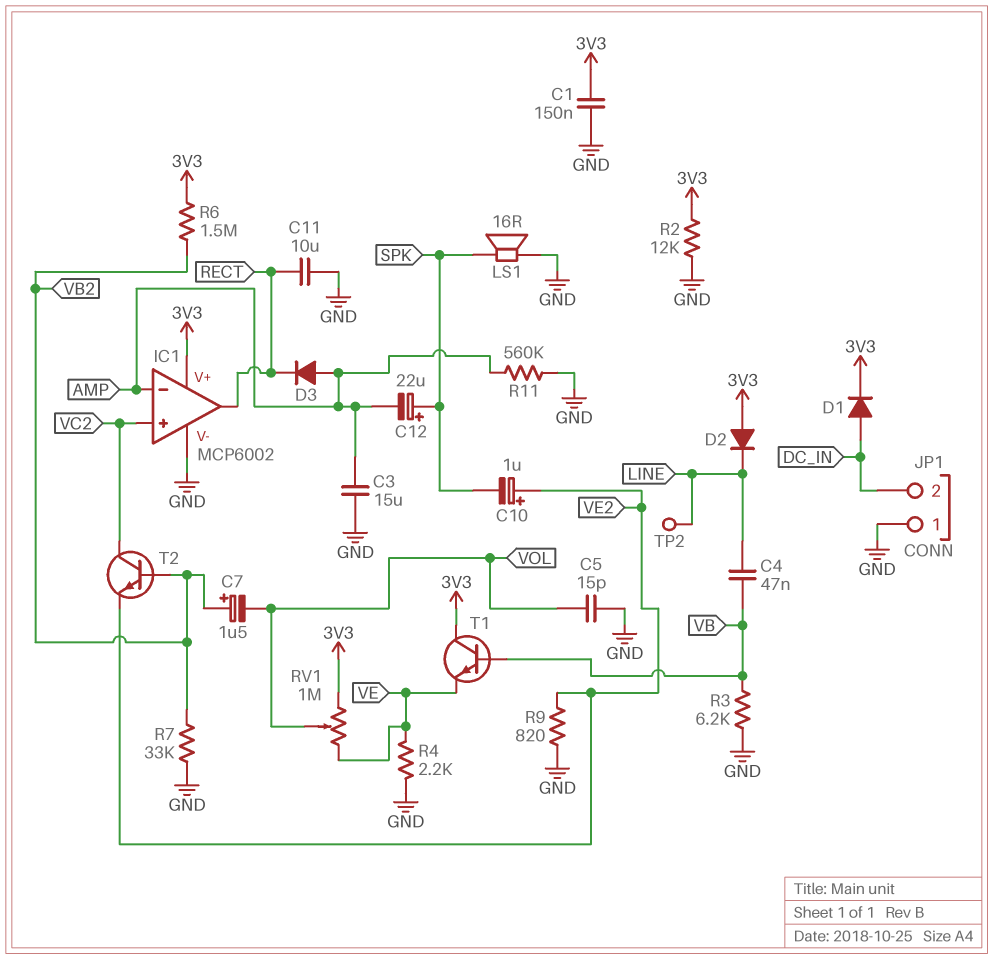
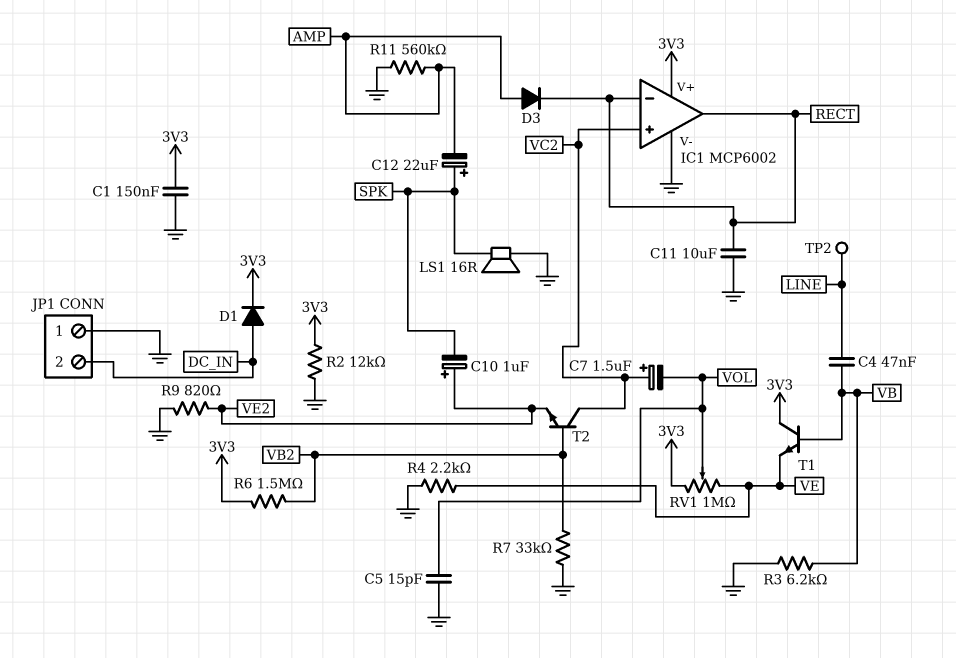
C3: 15uF (AMP, GND) -> none
C7: 1.5uF (plus VB2, minus VOL) -> 1.5uF (plus VC2, minus VOL)
D2: diode (A 3V3, K LINE) -> none
IC1 pin in-: AMP -> RECT

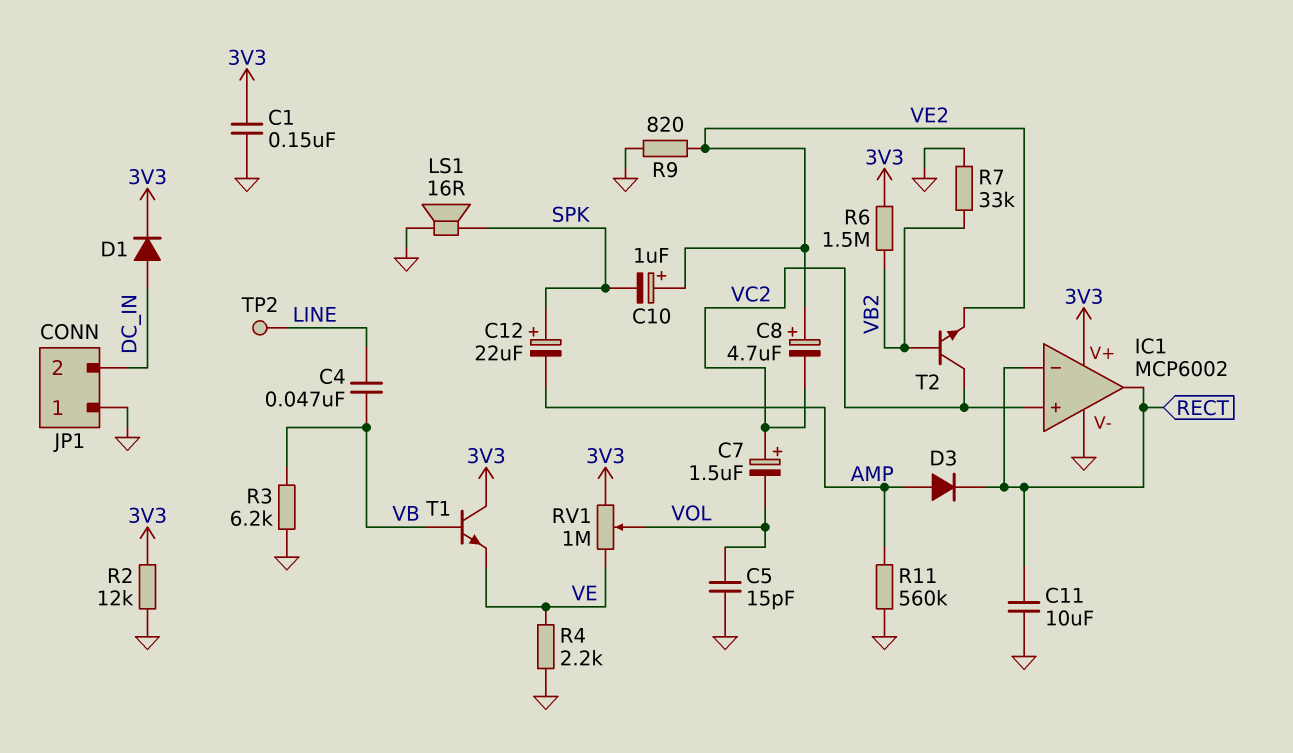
C8: none -> 4.7uF (plus VE2, minus VC2)

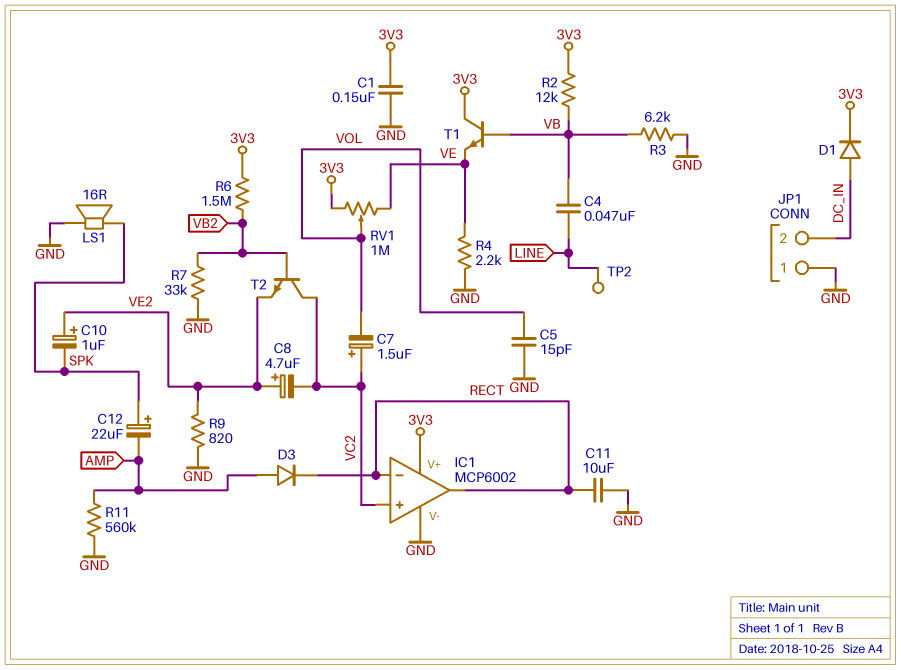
R2: 12k (3V3, GND) -> 12k (3V3, VB)

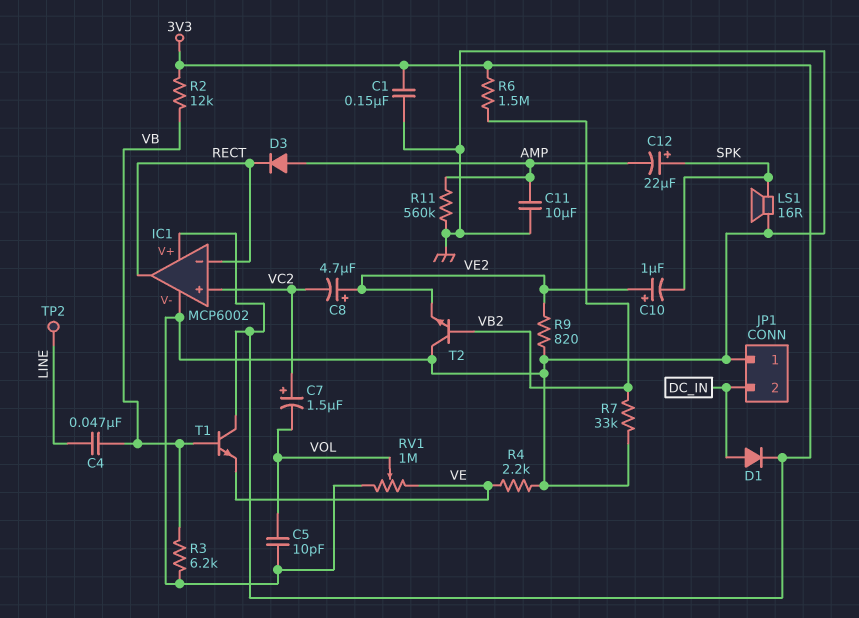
C5: 15pF (GND, VOL) -> 10pF (GND, VOL)
C11: 10uF (GND, RECT) -> 10uF (AMP, GND)
RV1: 1M (3V3, VE, wiper VOL) -> 1M (GND, VE, wiper VOL)
T2: NPN (B VB2, C VC2, E VE2) -> NPN (B VB2, C GND, E VE2)

